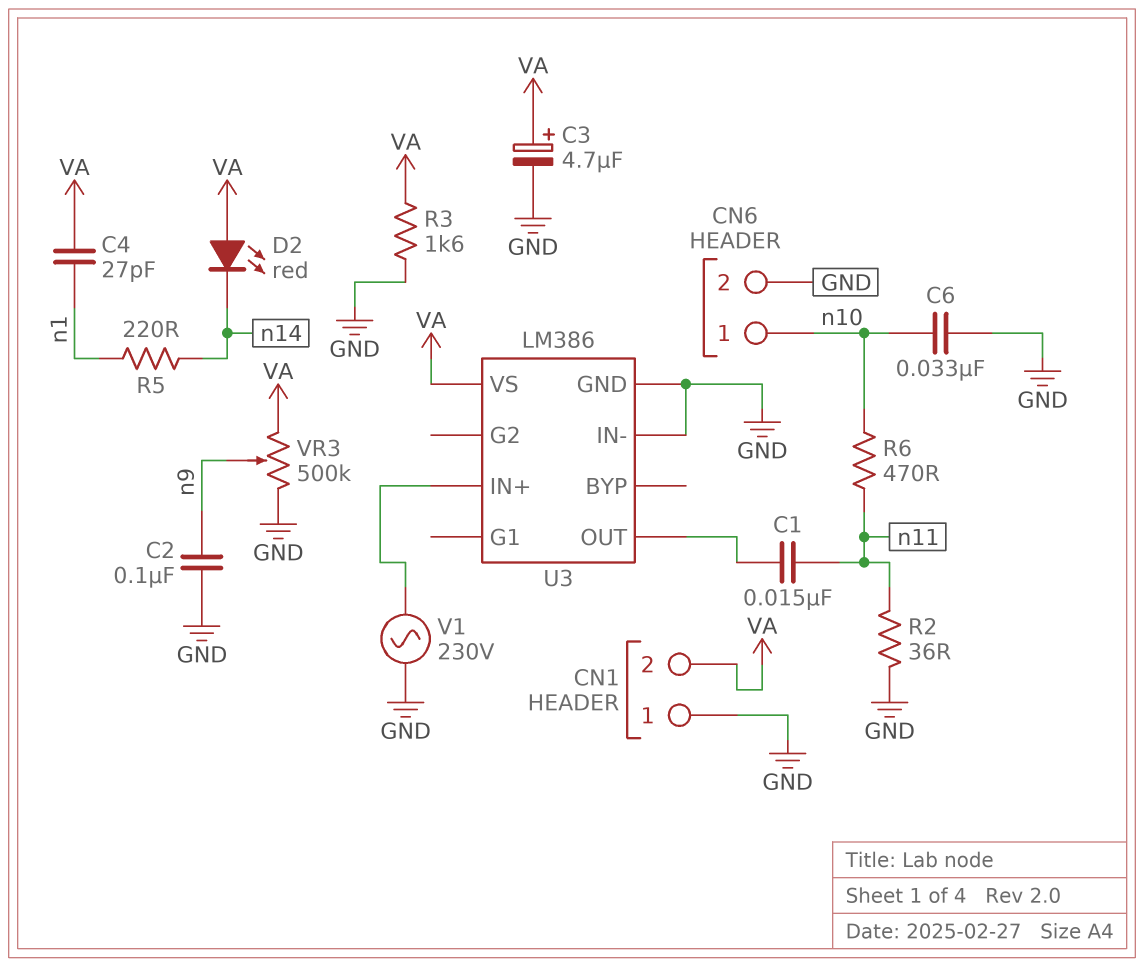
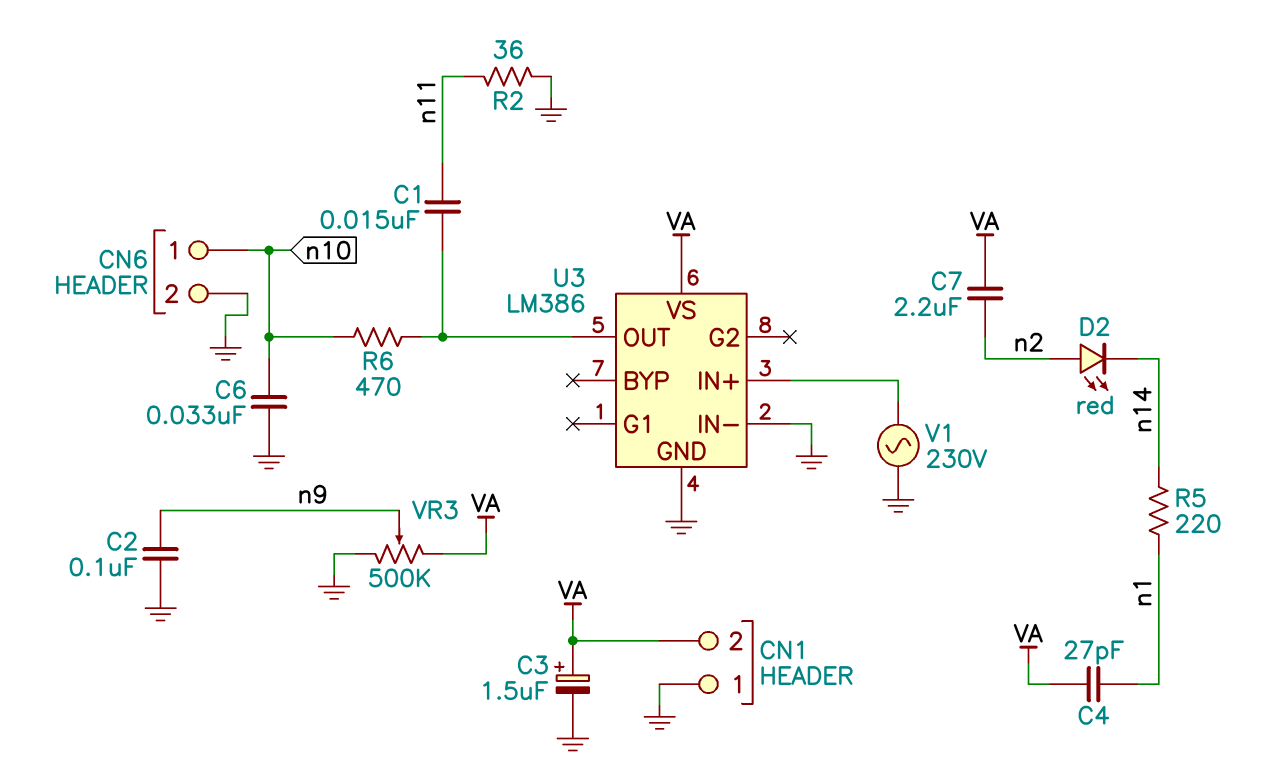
C3: 4.7uF (plus VA, minus GND) -> 1.5uF (plus VA, minus GND)
C7: none -> 2.2uF (VA, n2)
D2: LED red (A VA, K n14) -> LED red (A n2, K n14)
R3: 1.6k (GND, VA) -> none
R6: 470 (n10, n11) -> 470 (U3/OUT, n10)

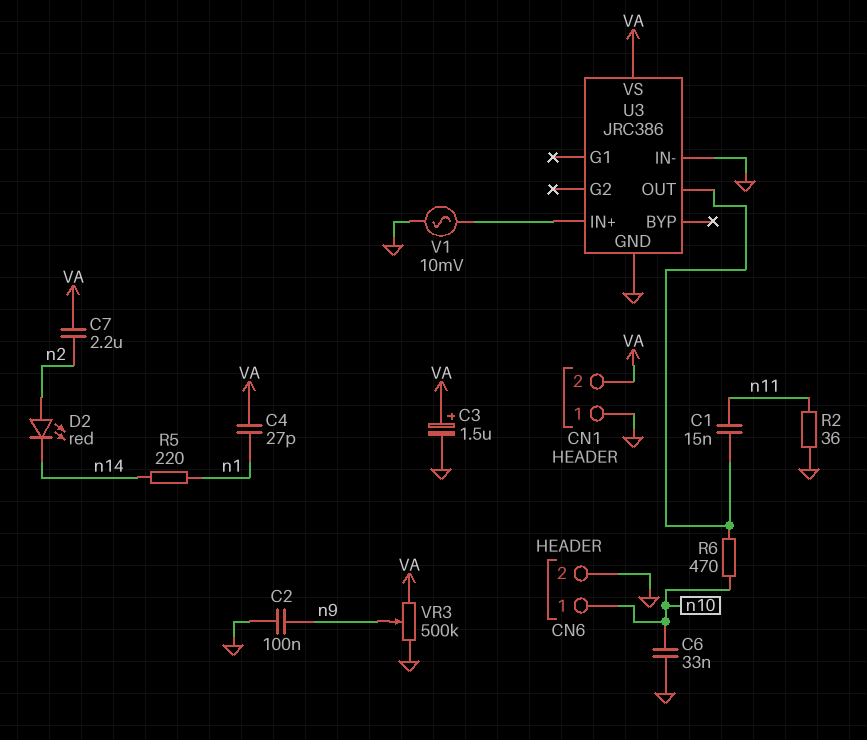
U3: LM386 -> JRC386
V1: AC 230V (GND, U3/IN+) -> AC 10mV (GND, U3/IN+)

